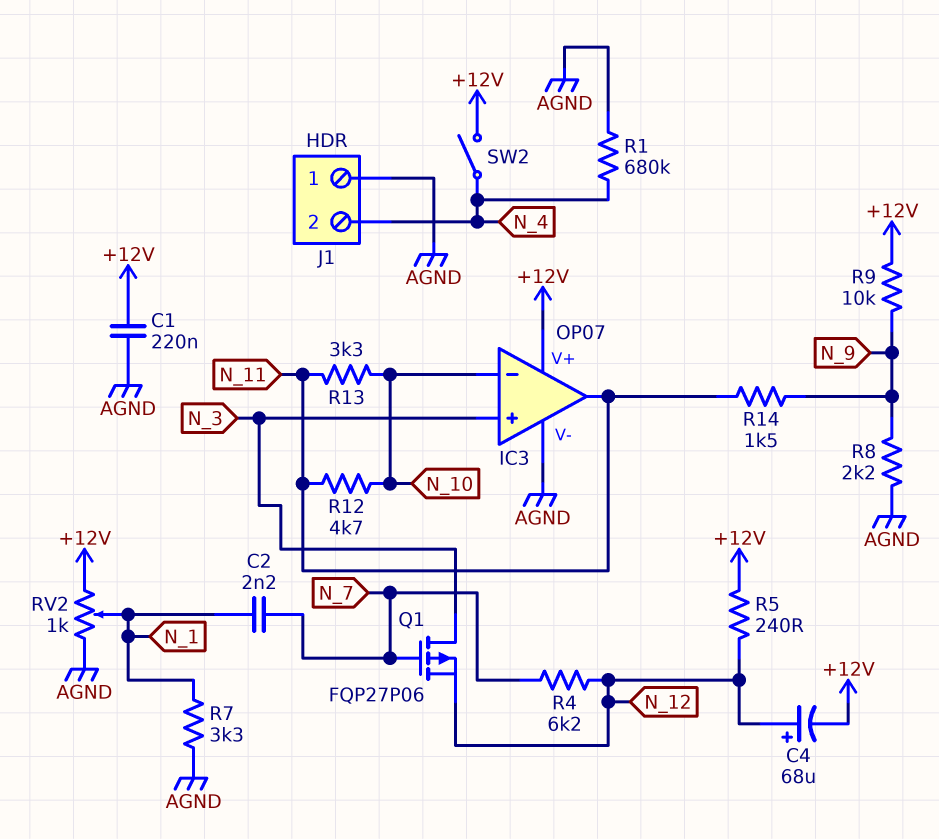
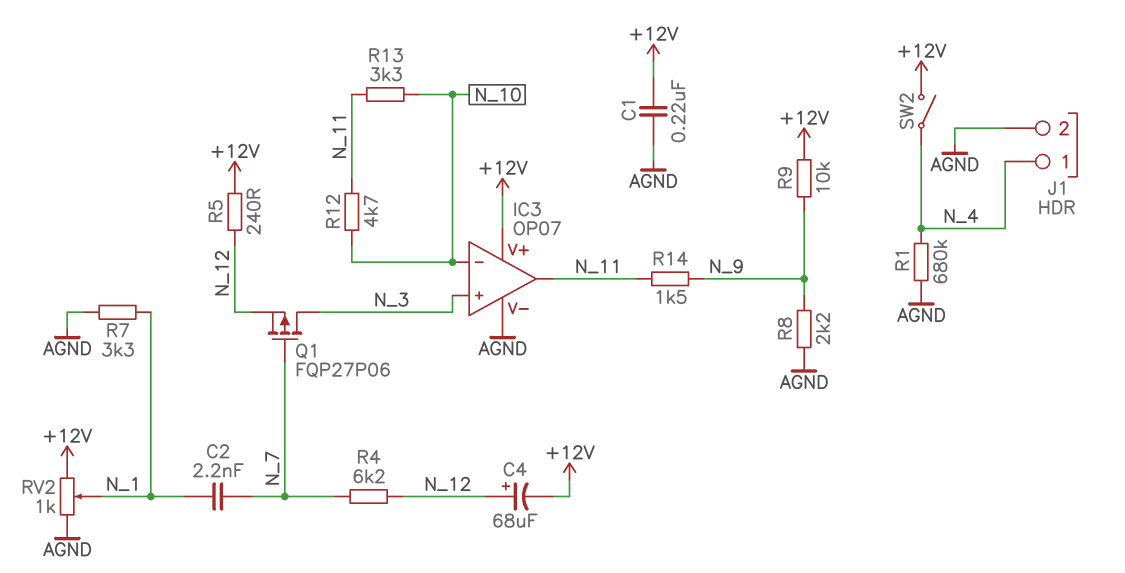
J1 pin 1: AGND -> N_4
J1 pin 2: N_4 -> AGND

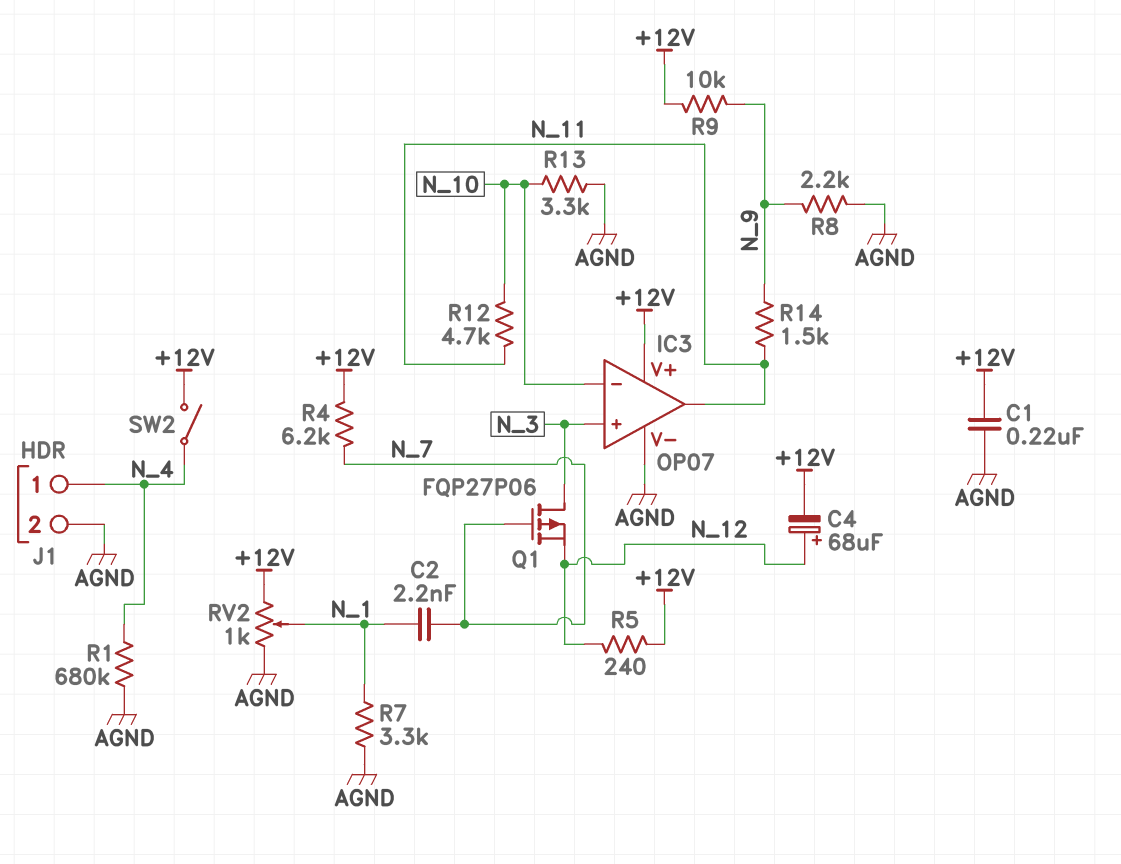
R4: 6.2k (N_7, N_12) -> 6.2k (+12V, N_7)
R13: 3.3k (N_10, N_11) -> 3.3k (AGND, N_10)

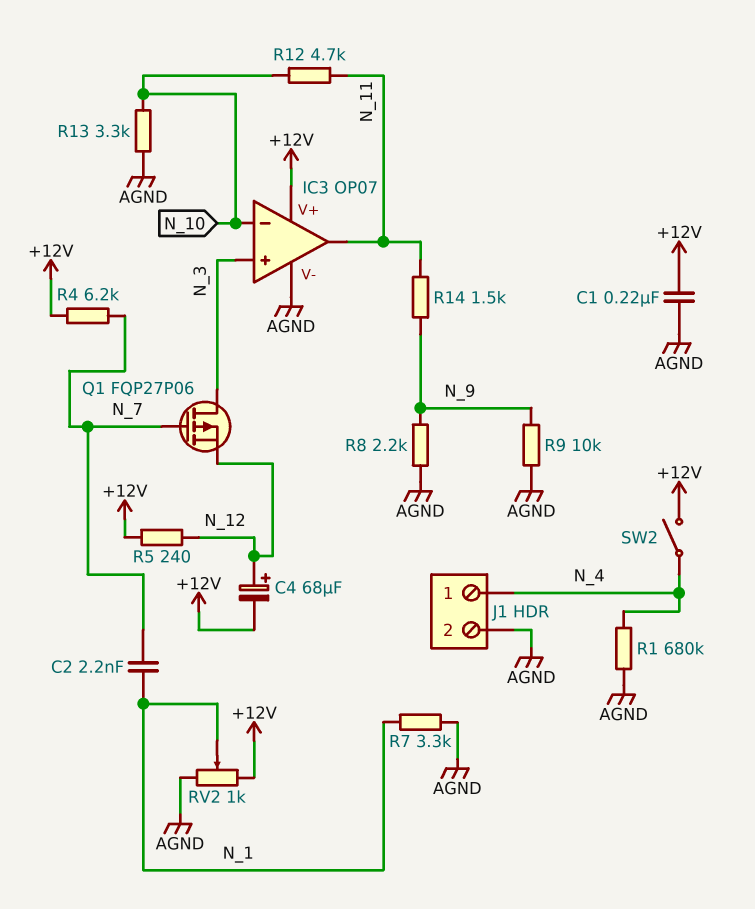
R9: 10k (+12V, N_9) -> 10k (AGND, N_9)

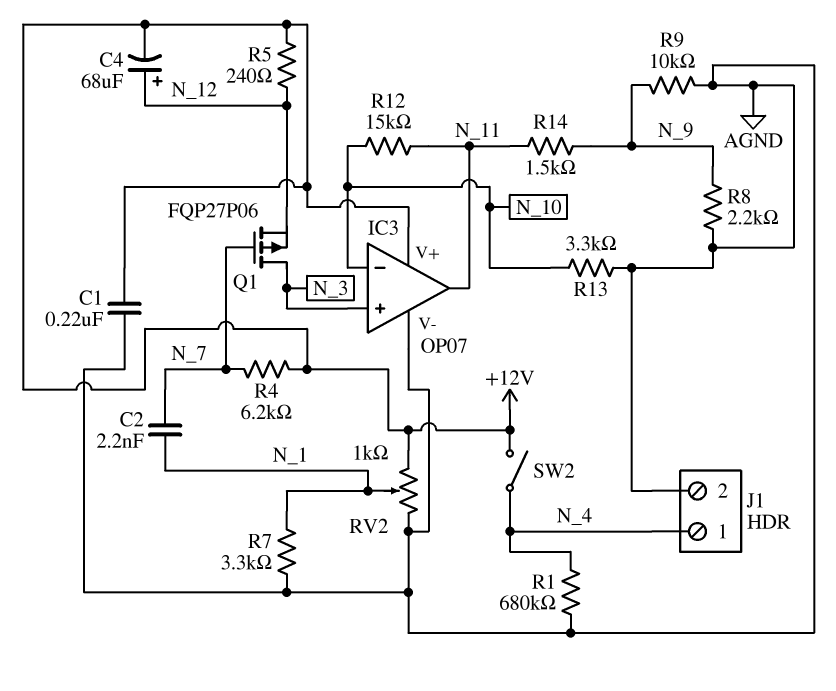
R12: 4.7k (N_10, N_11) -> 15k (N_10, N_11)

